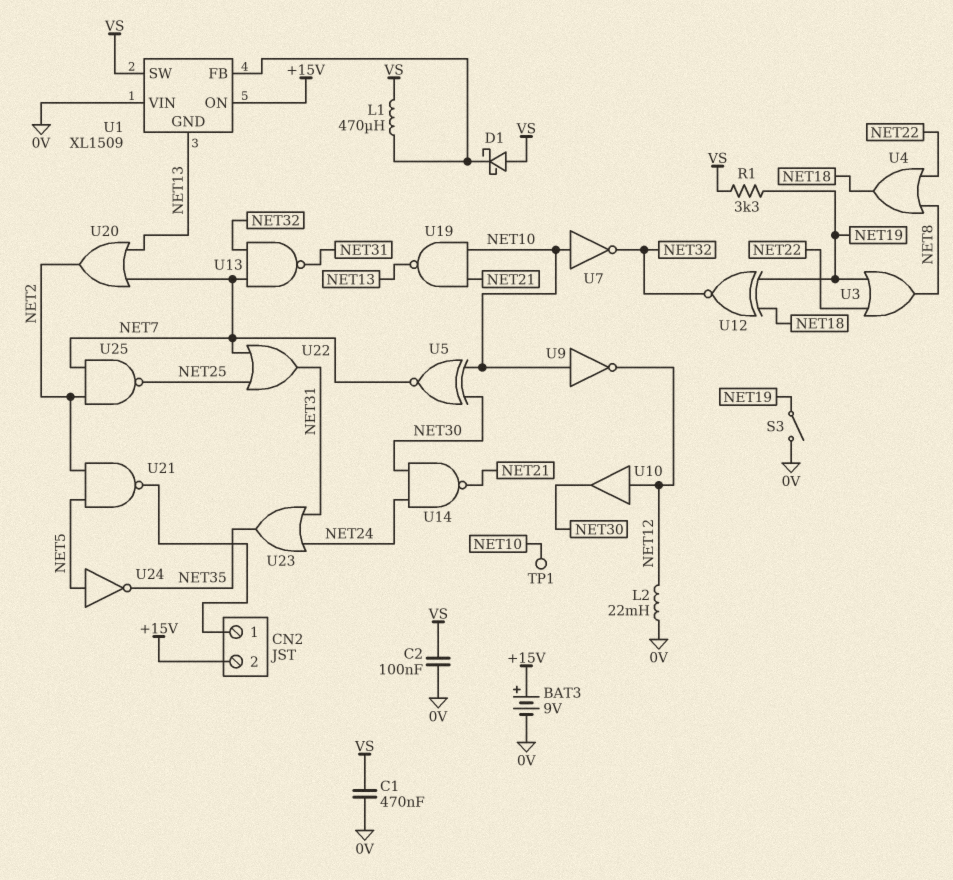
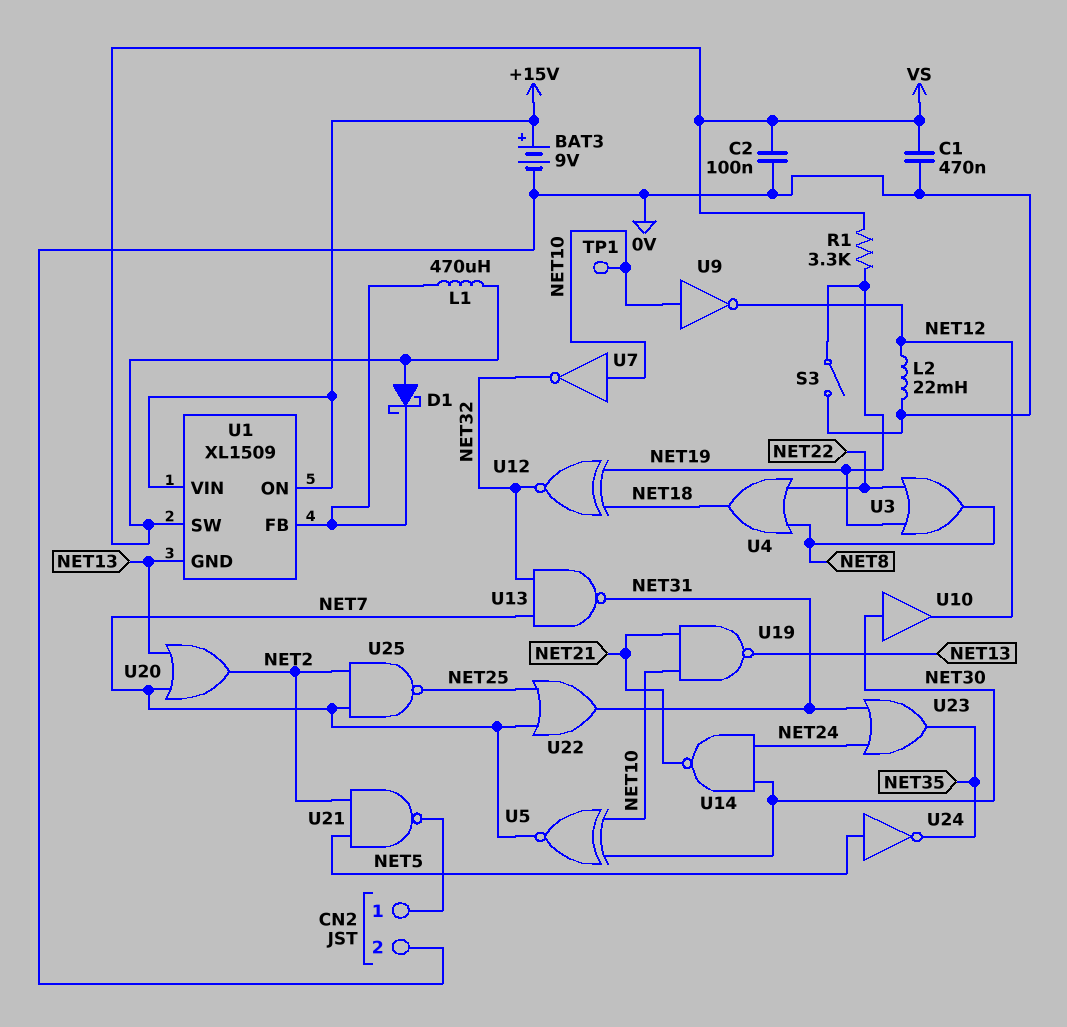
CN2 pin 2: +15V -> 0V
U1 pin VIN: 0V -> +15V
U10: buffer (in NET12, out NET30) -> buffer (in NET30, out NET12)

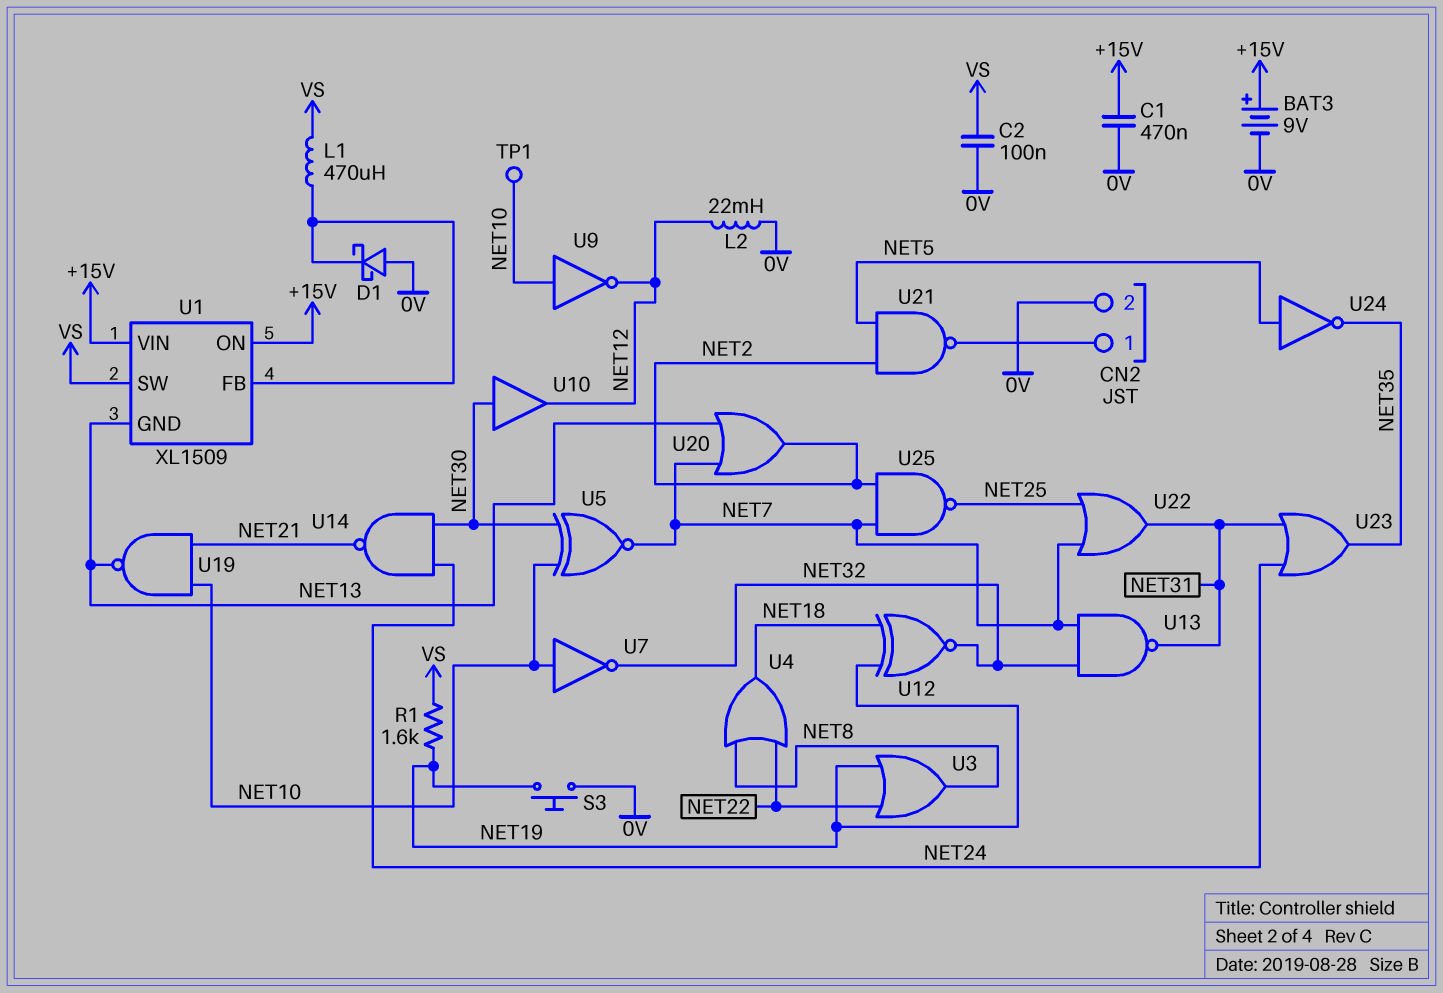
C1: 470nF (0V, VS) -> 470nF (+15V, 0V)
D1: schottky (A VS, K U1/FB) -> schottky (A 0V, K U1/FB)
R1: 3.3k (NET19, VS) -> 1.6k (NET19, VS)
S3: switch (0V, NET19) -> button (0V, NET19)

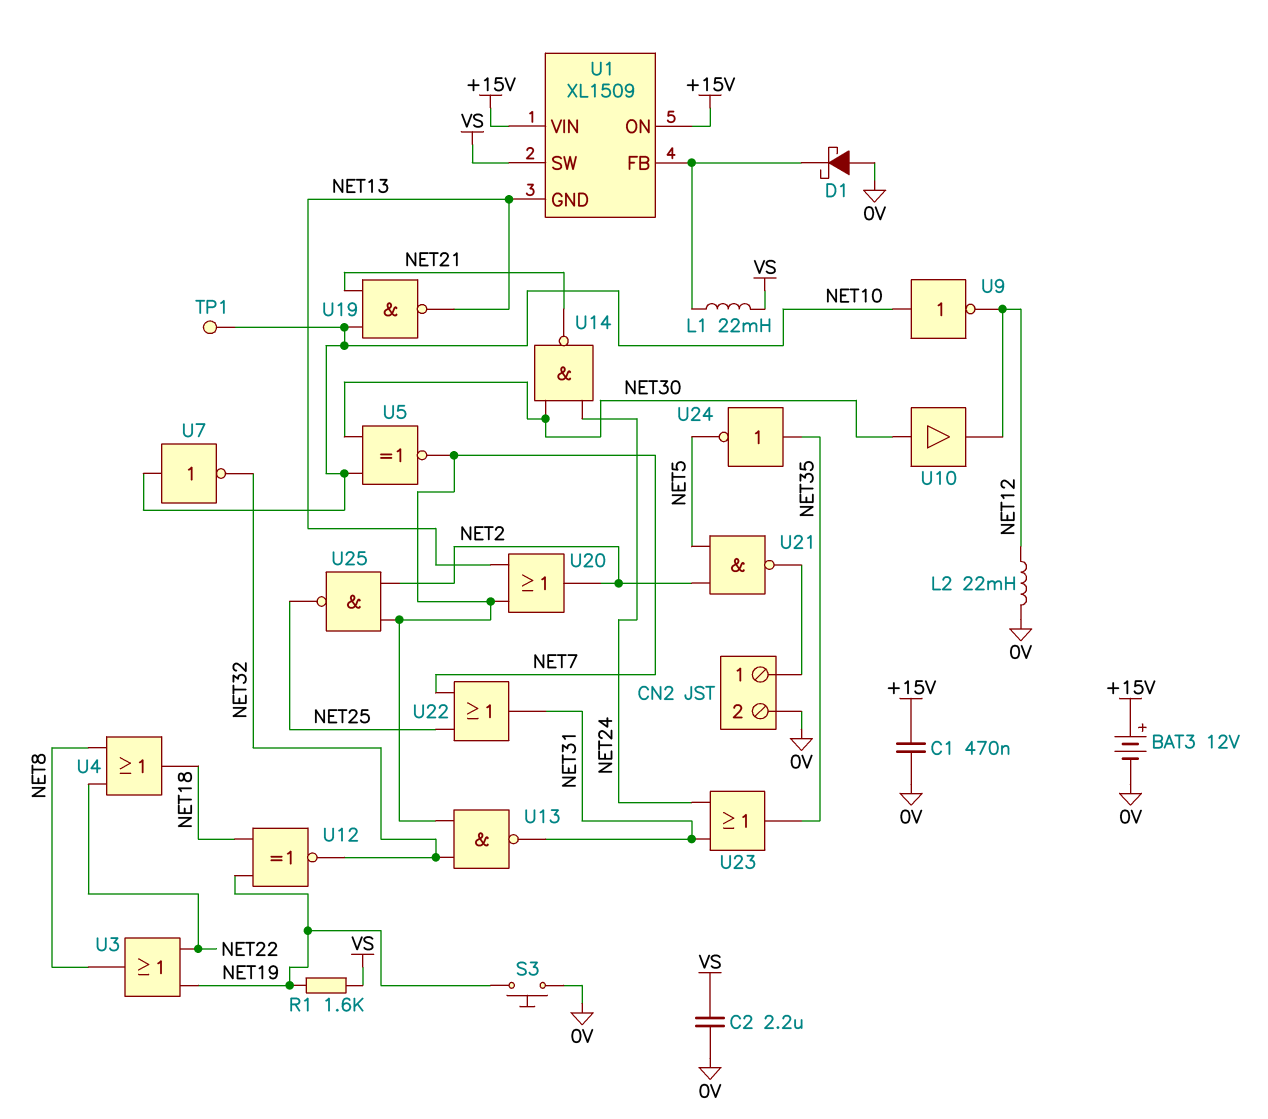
BAT3: 9V (plus +15V, minus 0V) -> 12V (plus +15V, minus 0V)
C2: 100nF (0V, VS) -> 2.2uF (0V, VS)
L1: 470uH (U1/FB, VS) -> 22mH (U1/FB, VS)
U24: NOT (in NET5, out NET35) -> NOT (in NET35, out NET5)

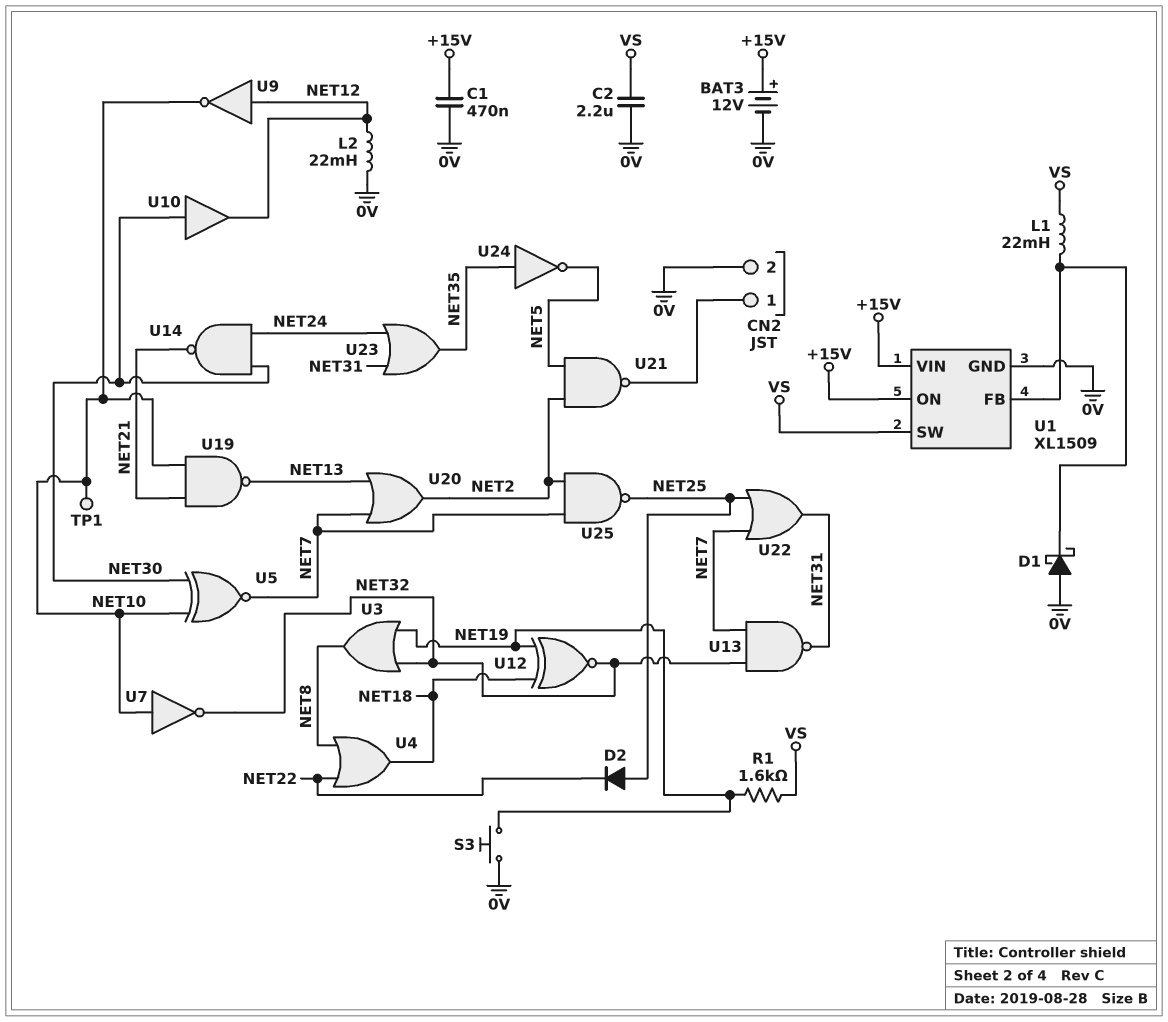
D2: none -> diode (A NET25, K NET22)
U1 pin GND: NET13 -> 0V
U3: OR (in NET19, in NET22, out NET8) -> OR (in NET19, in NET32, out NET8)
U9: NOT (in NET10, out NET12) -> NOT (in NET12, out NET10)

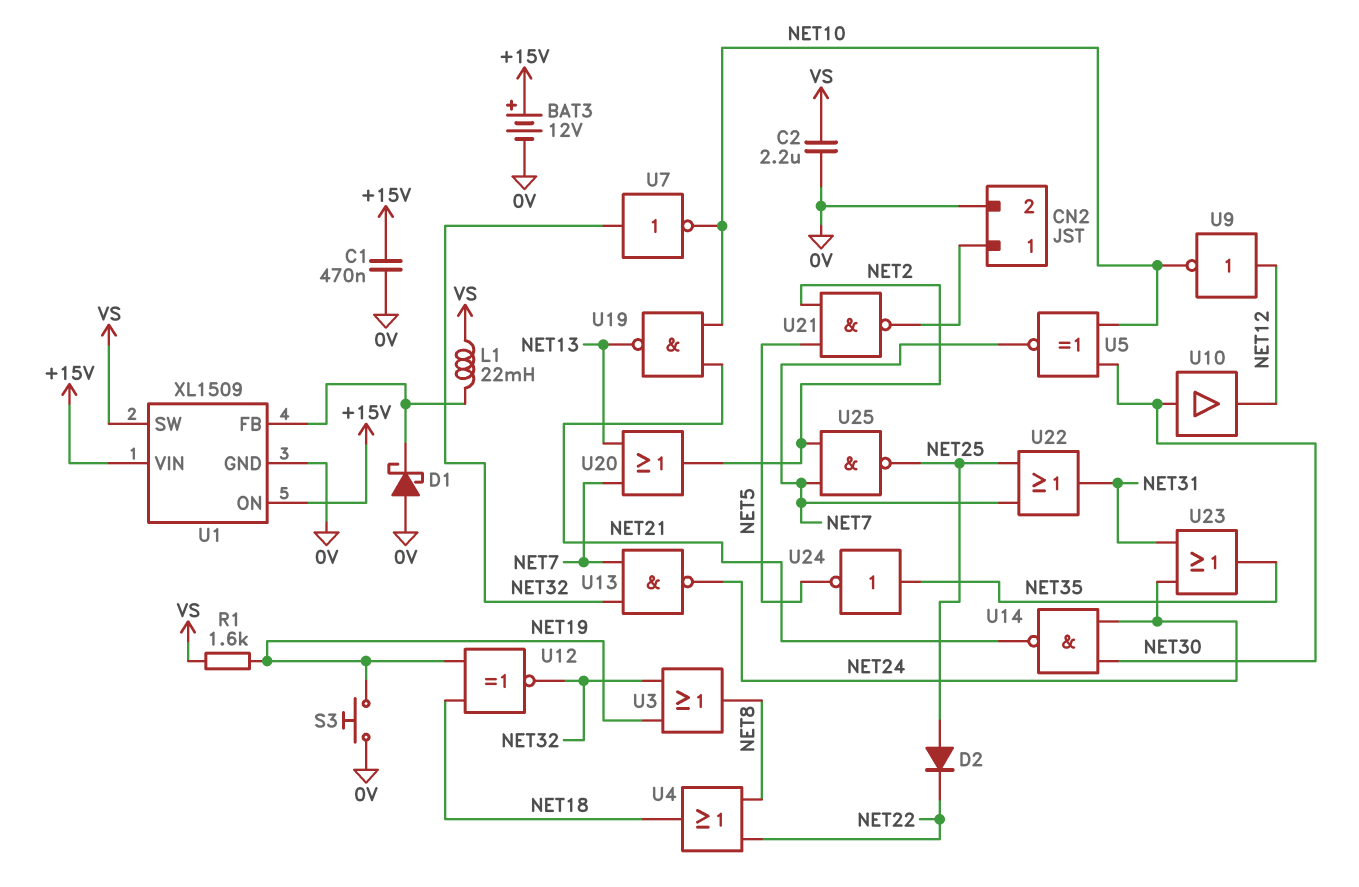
L2: 22mH (0V, NET12) -> none
TP1: test point (NET10) -> none
U7: NOT (in NET10, out NET32) -> NOT (in NET32, out NET10)
U13: NAND (in NET7, in NET32, out NET31) -> NAND (in NET7, in NET32, out NET24)

